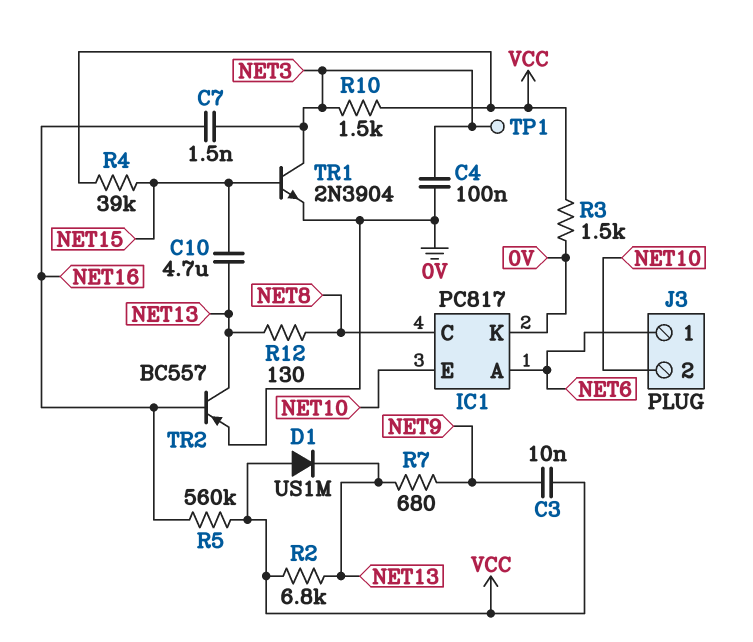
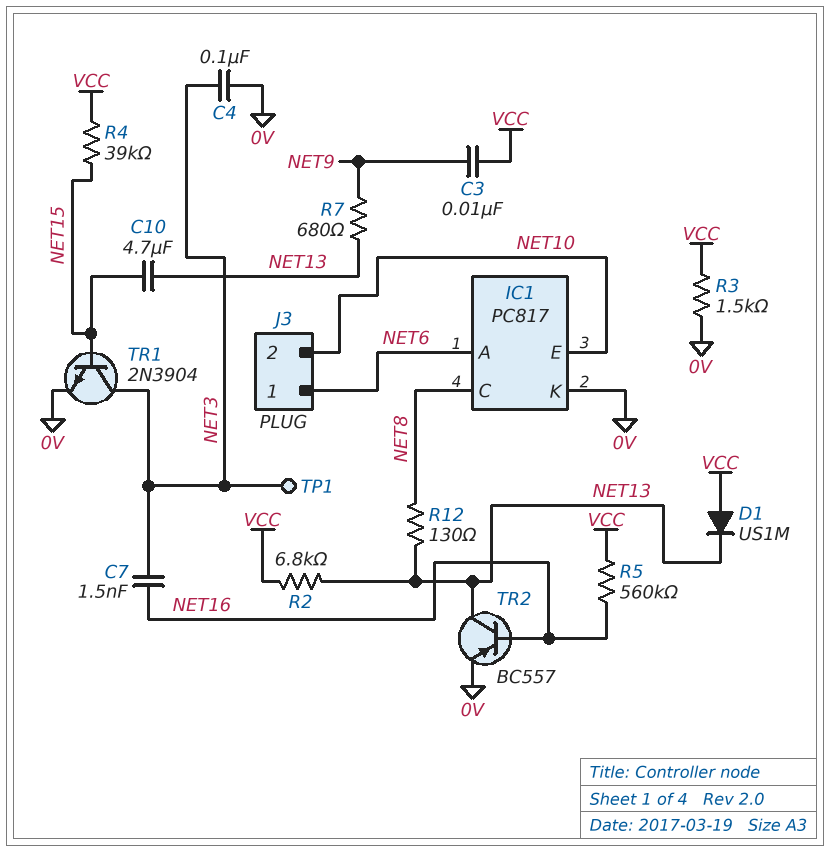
R10: 1.5k (NET3, VCC) -> none

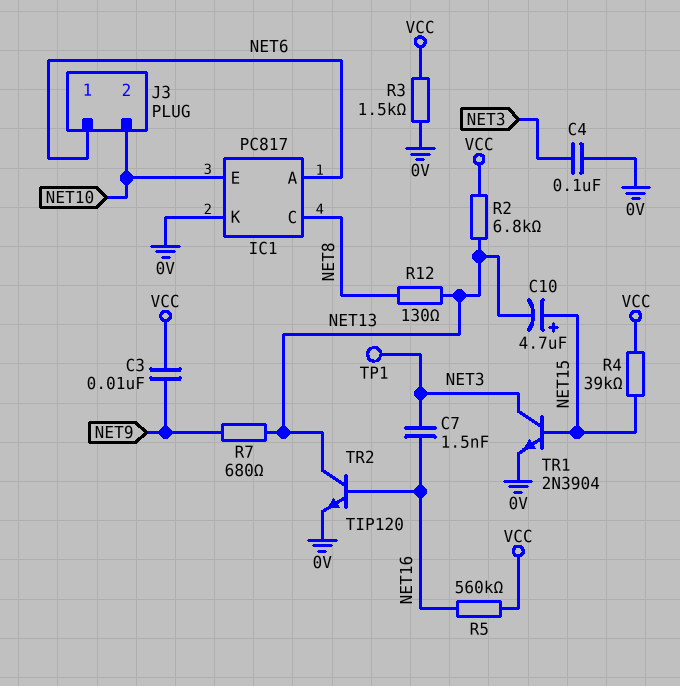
C10: 4.7uF (NET13, NET15) -> 4.7uF (plus NET15, minus NET13)
D1: diode US1M (A VCC, K NET13) -> none
TR2: PNP BC557 (B NET16, C NET13, E 0V) -> NPN TIP120 (B NET16, C NET13, E 0V)

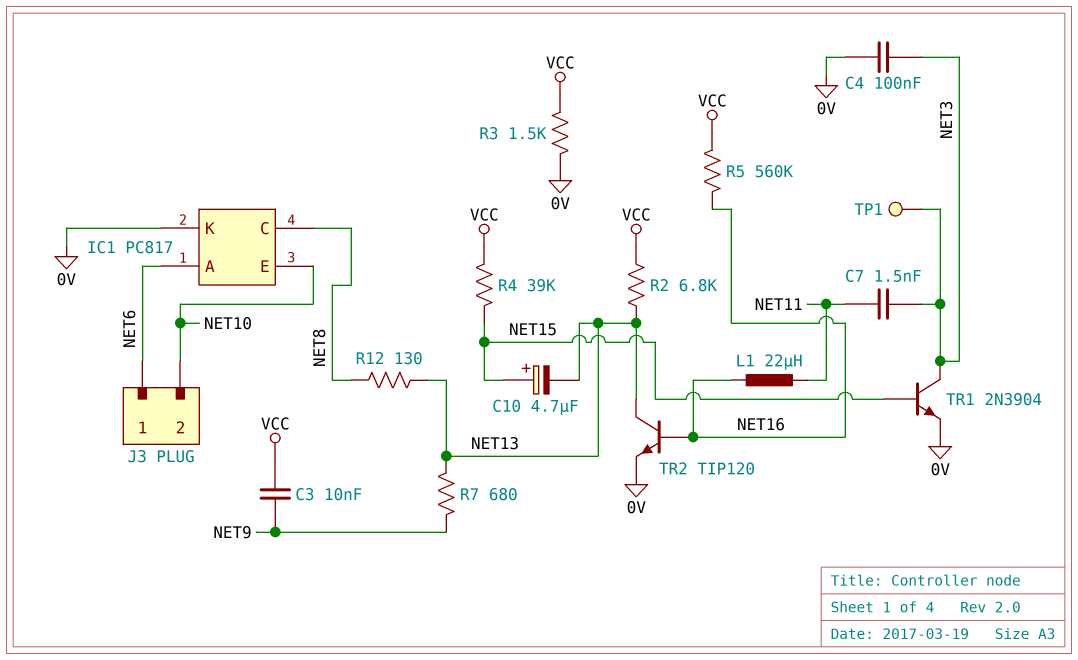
C7: 1.5nF (NET3, NET16) -> 1.5nF (NET3, NET11)
L1: none -> 22uH (NET11, NET16)

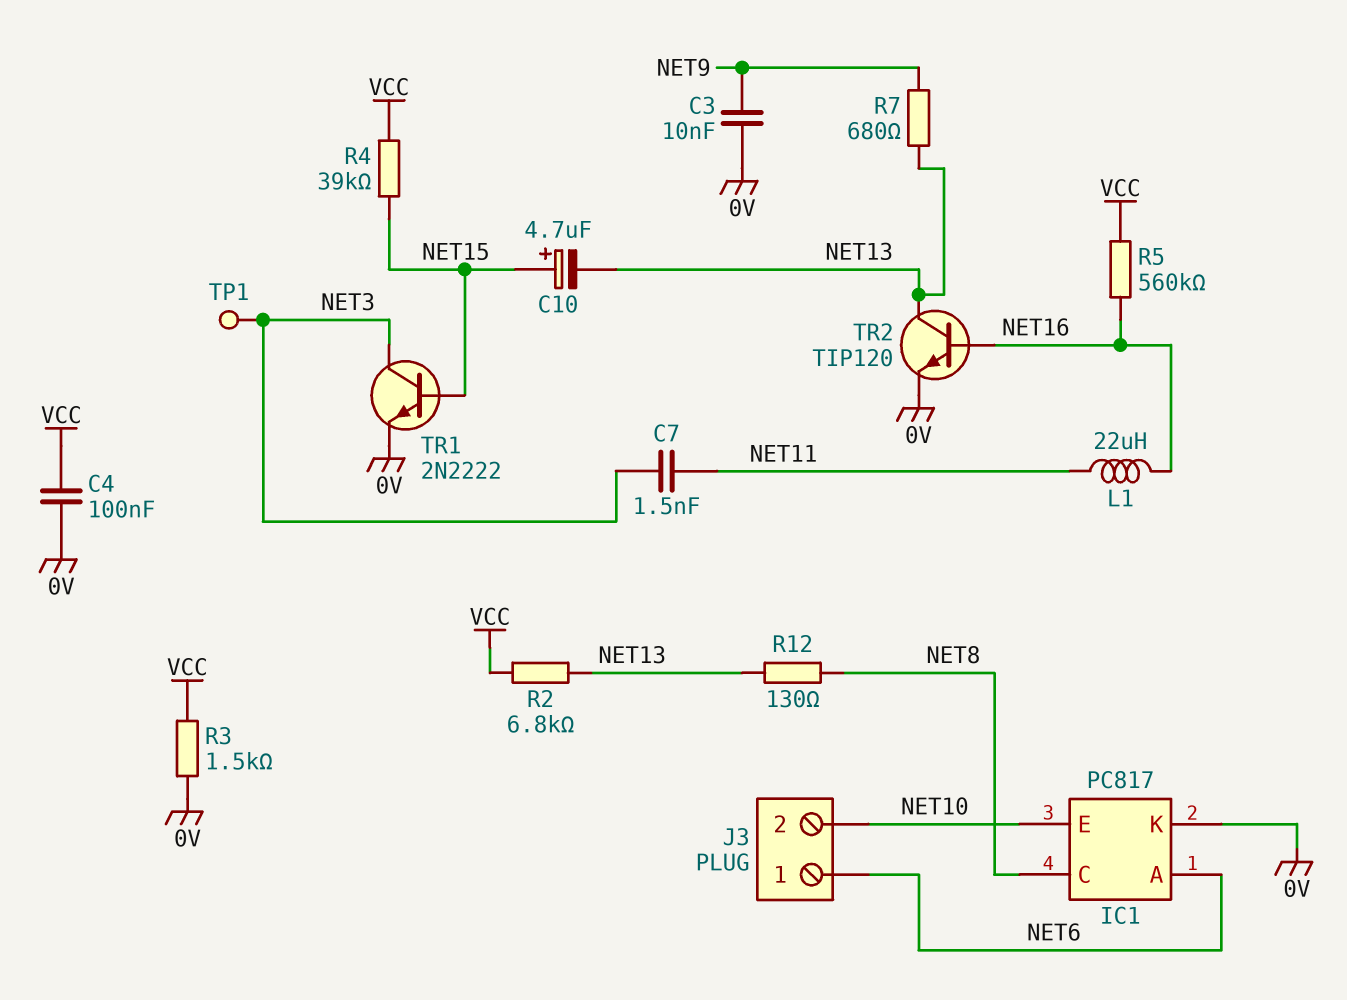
C3: 10nF (NET9, VCC) -> 10nF (0V, NET9)
C4: 100nF (0V, NET3) -> 100nF (0V, VCC)
TR1: NPN 2N3904 (B NET15, C NET3, E 0V) -> NPN 2N2222 (B NET15, C NET3, E 0V)

